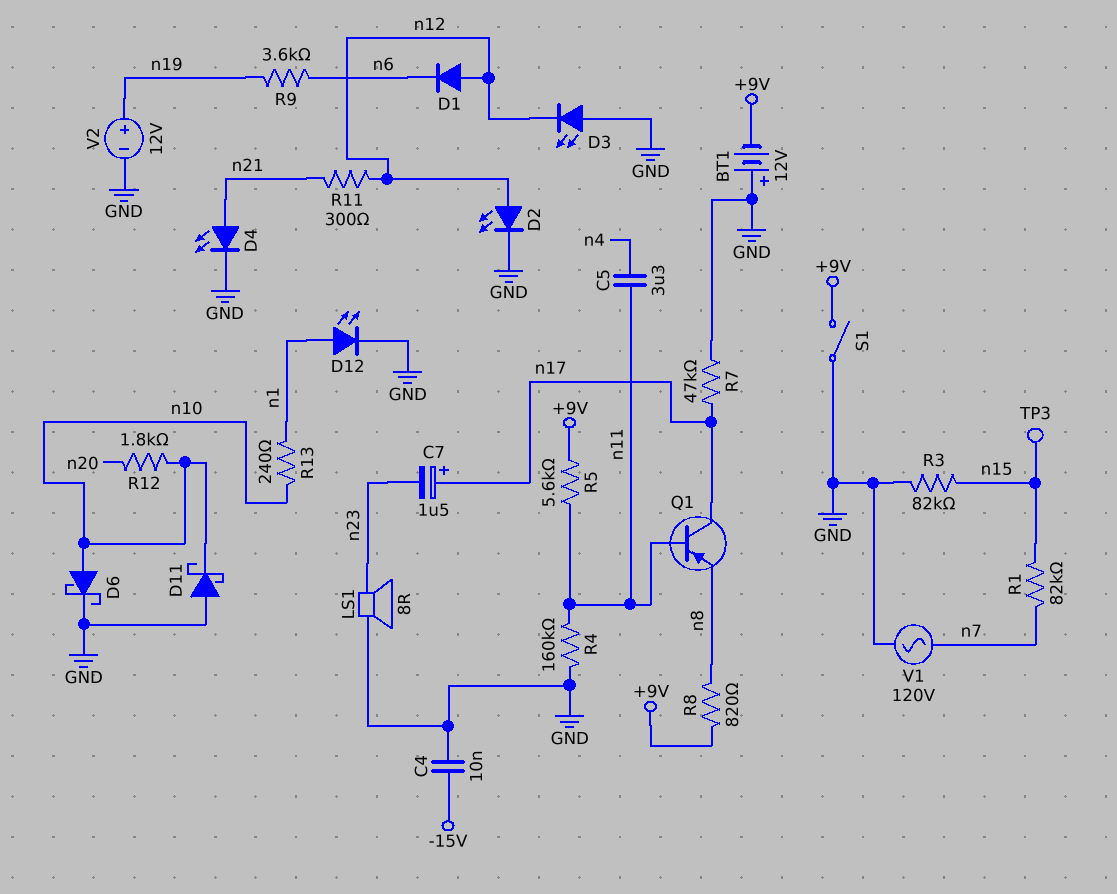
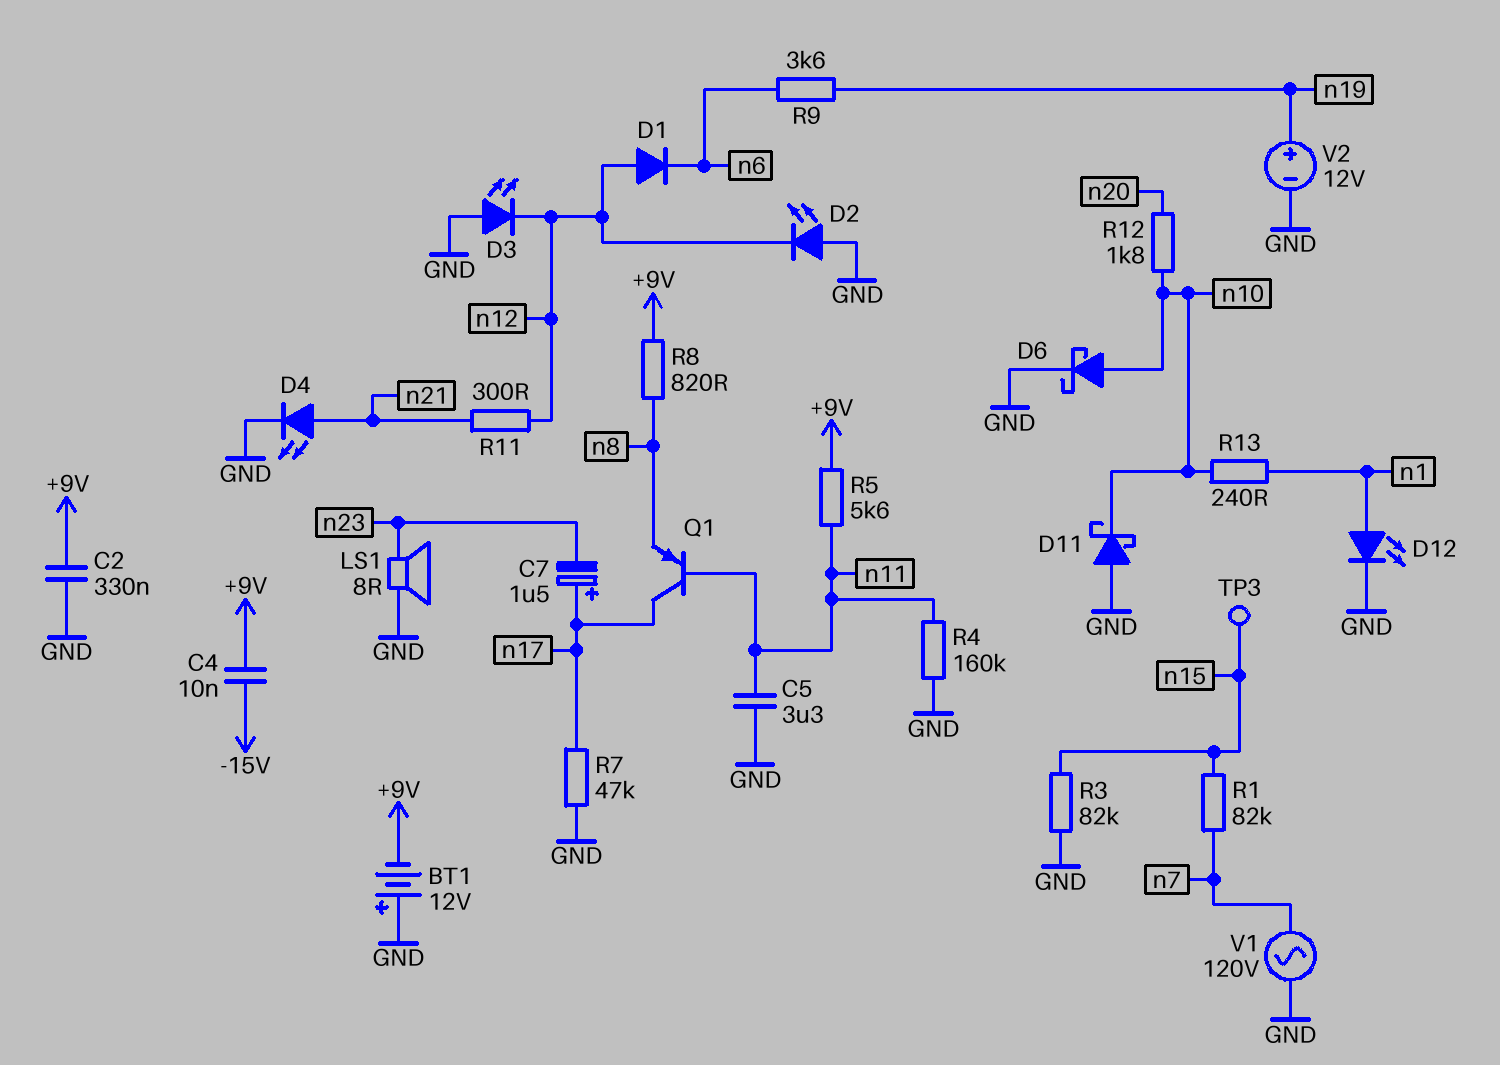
C2: none -> 330nF (+9V, GND)
C4: 10nF (-15V, GND) -> 10nF (+9V, -15V)
C5: 3.3uF (n4, n11) -> 3.3uF (GND, n11)
D2: LED (A n12, K GND) -> LED (A GND, K n12)
S1: switch (+9V, GND) -> none

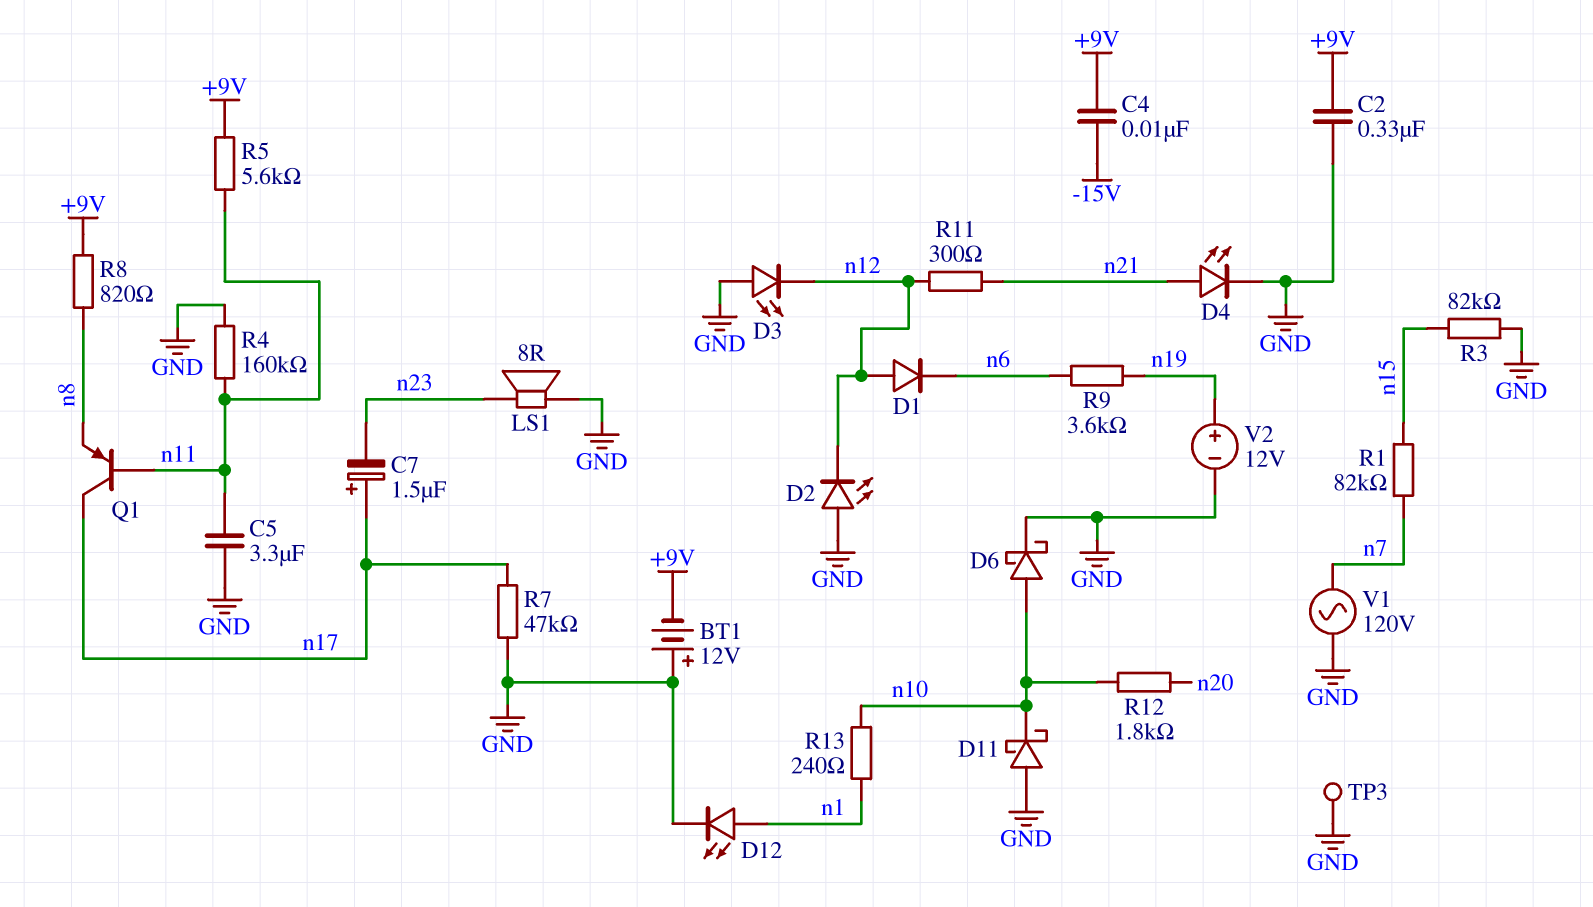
TP3: test point (n15) -> test point (GND)

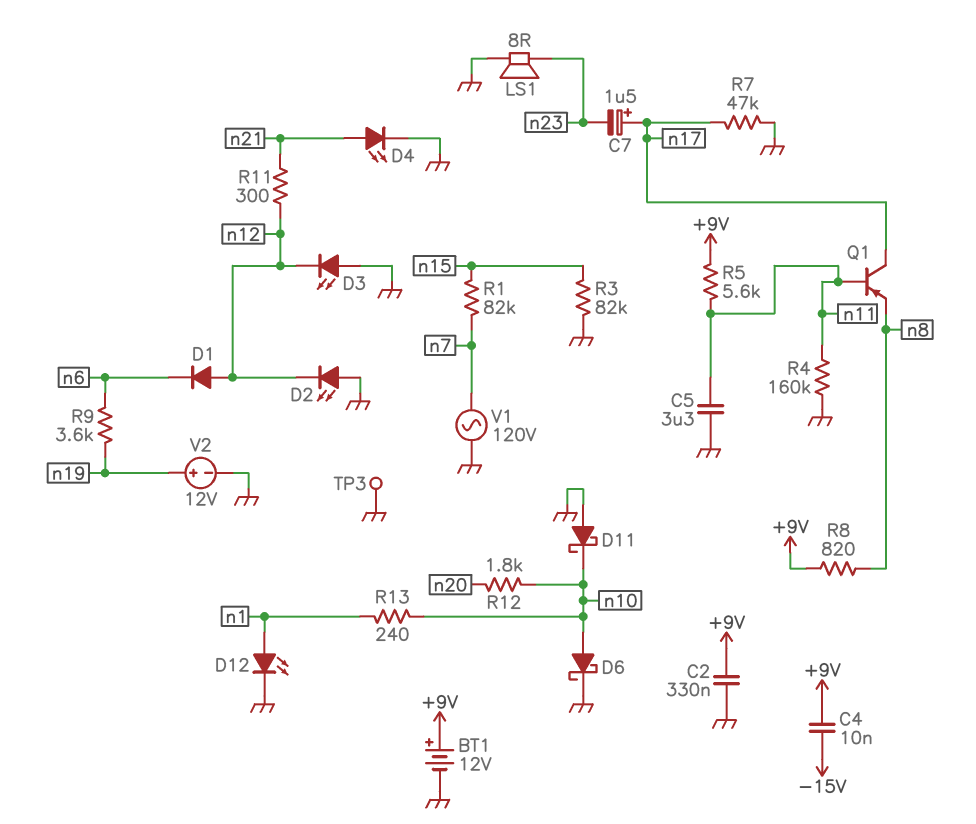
BT1: 12V (plus GND, minus +9V) -> 12V (plus +9V, minus GND)

